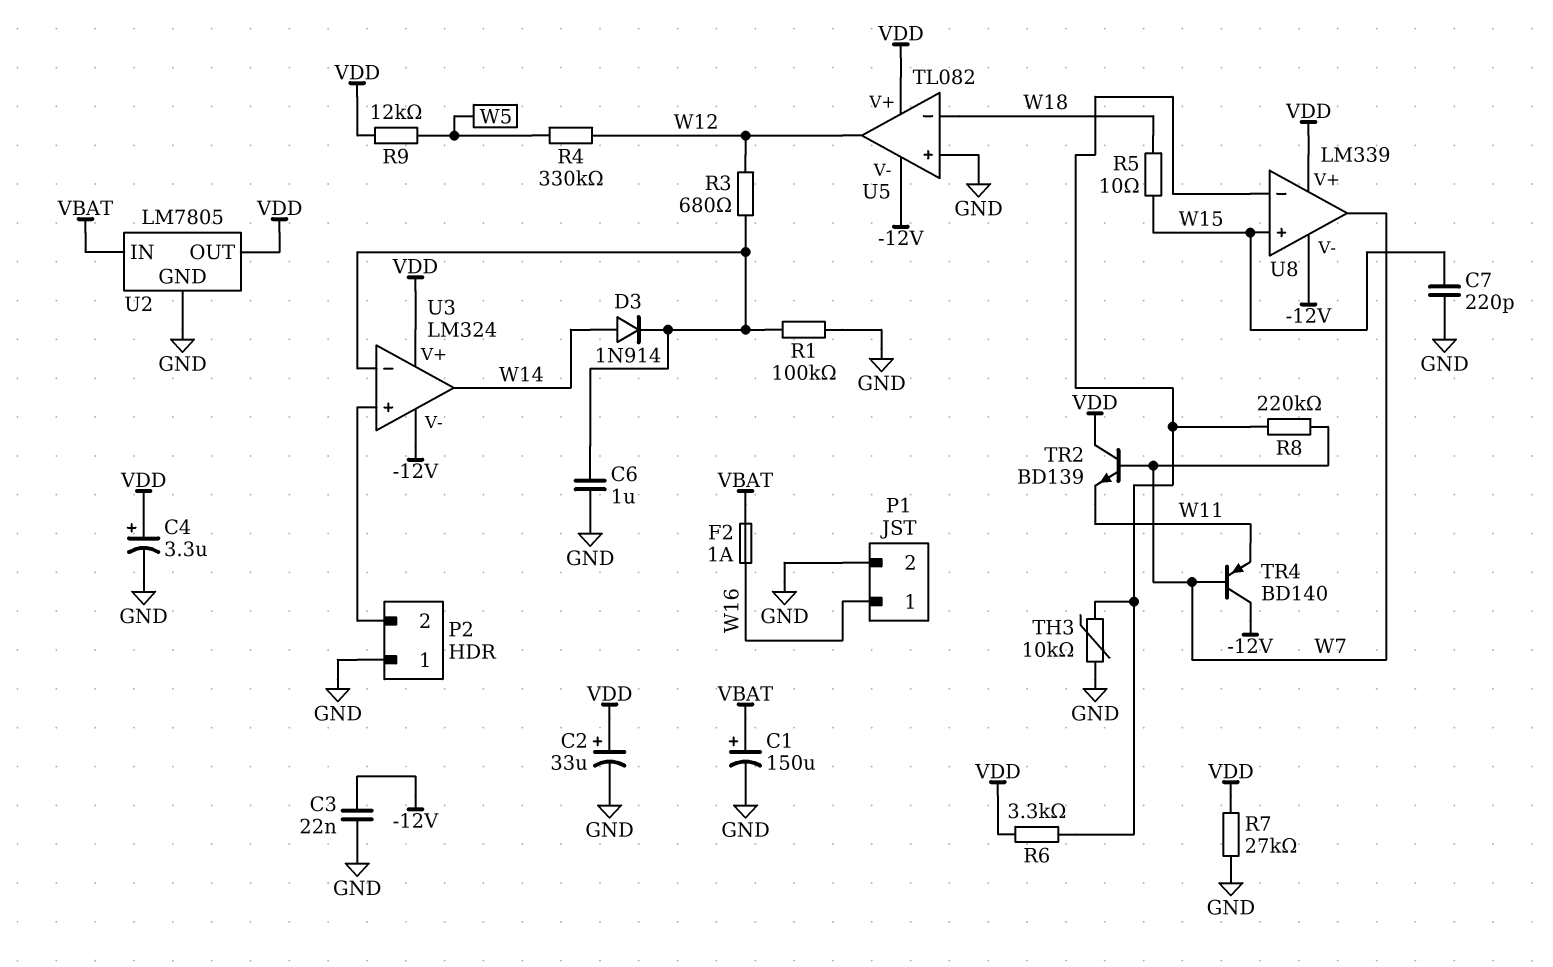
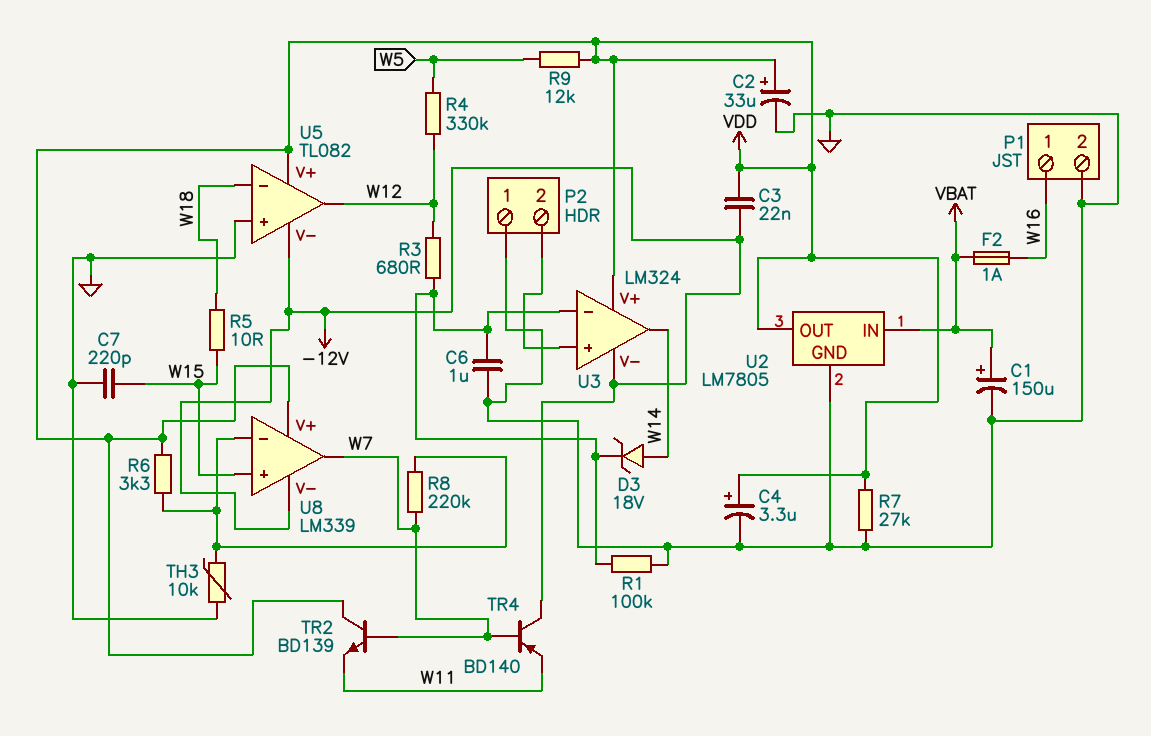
C3: 22nF (-12V, GND) -> 22nF (-12V, VDD)
D3: diode 1N914 (A W14, K U3/in-) -> zener 18V (A W14, K U3/in-)

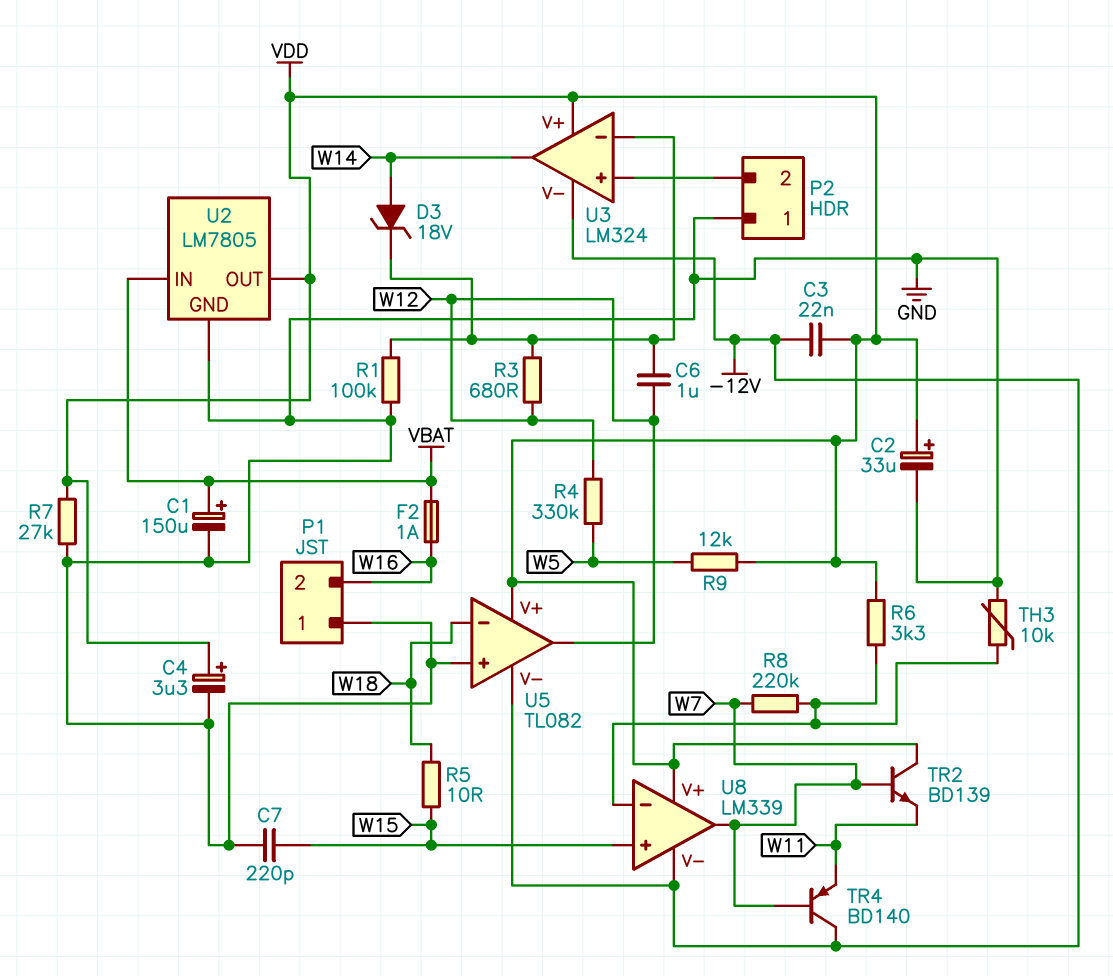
C6: 1uF (GND, U3/in-) -> 1uF (U3/in-, W12)
P1 pin 1: W16 -> GND
P1 pin 2: GND -> W16

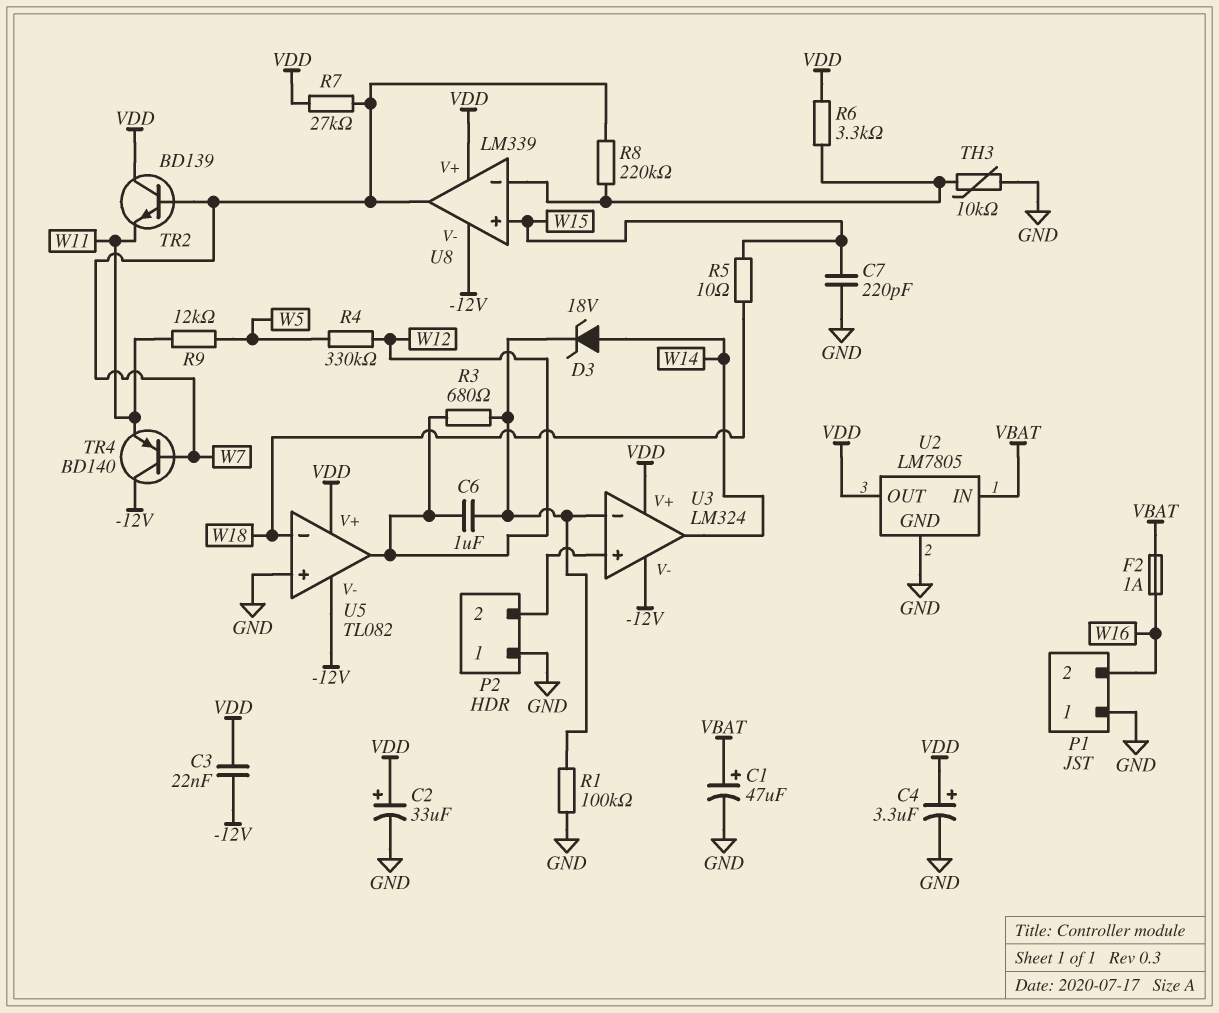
C1: 150uF (plus VBAT, minus GND) -> 47uF (plus VBAT, minus GND)
R7: 27k (GND, VDD) -> 27k (VDD, W7)
R9: 12k (VDD, W5) -> 12k (W5, W11)

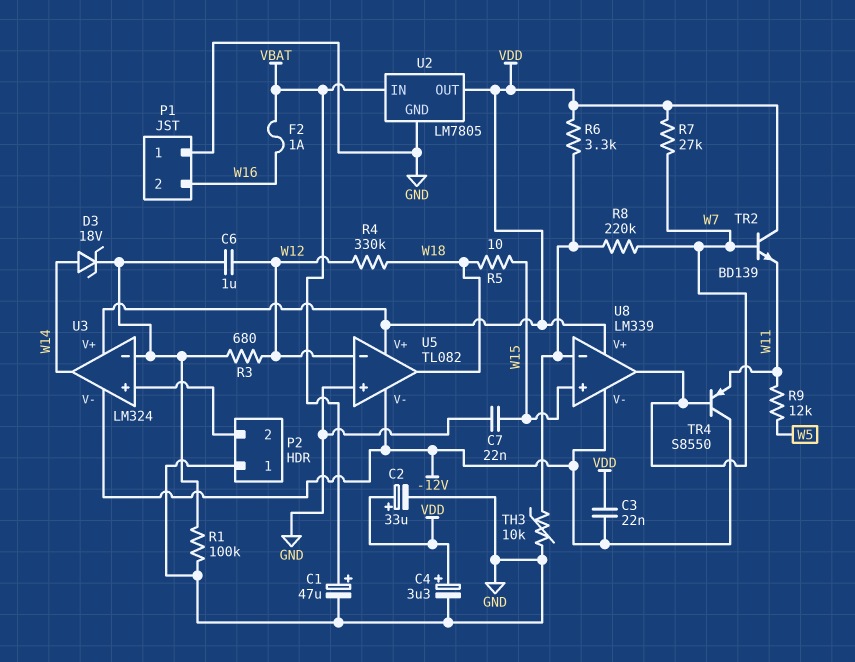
C7: 220pF (GND, W15) -> 22nF (GND, W15)
R4: 330k (W5, W12) -> 330k (W12, W18)
TR4: PNP BD140 (B W7, C -12V, E W11) -> PNP S8550 (B W7, C -12V, E W11)
U5 pin in-: W18 -> W12
U5 pin out: W12 -> W18

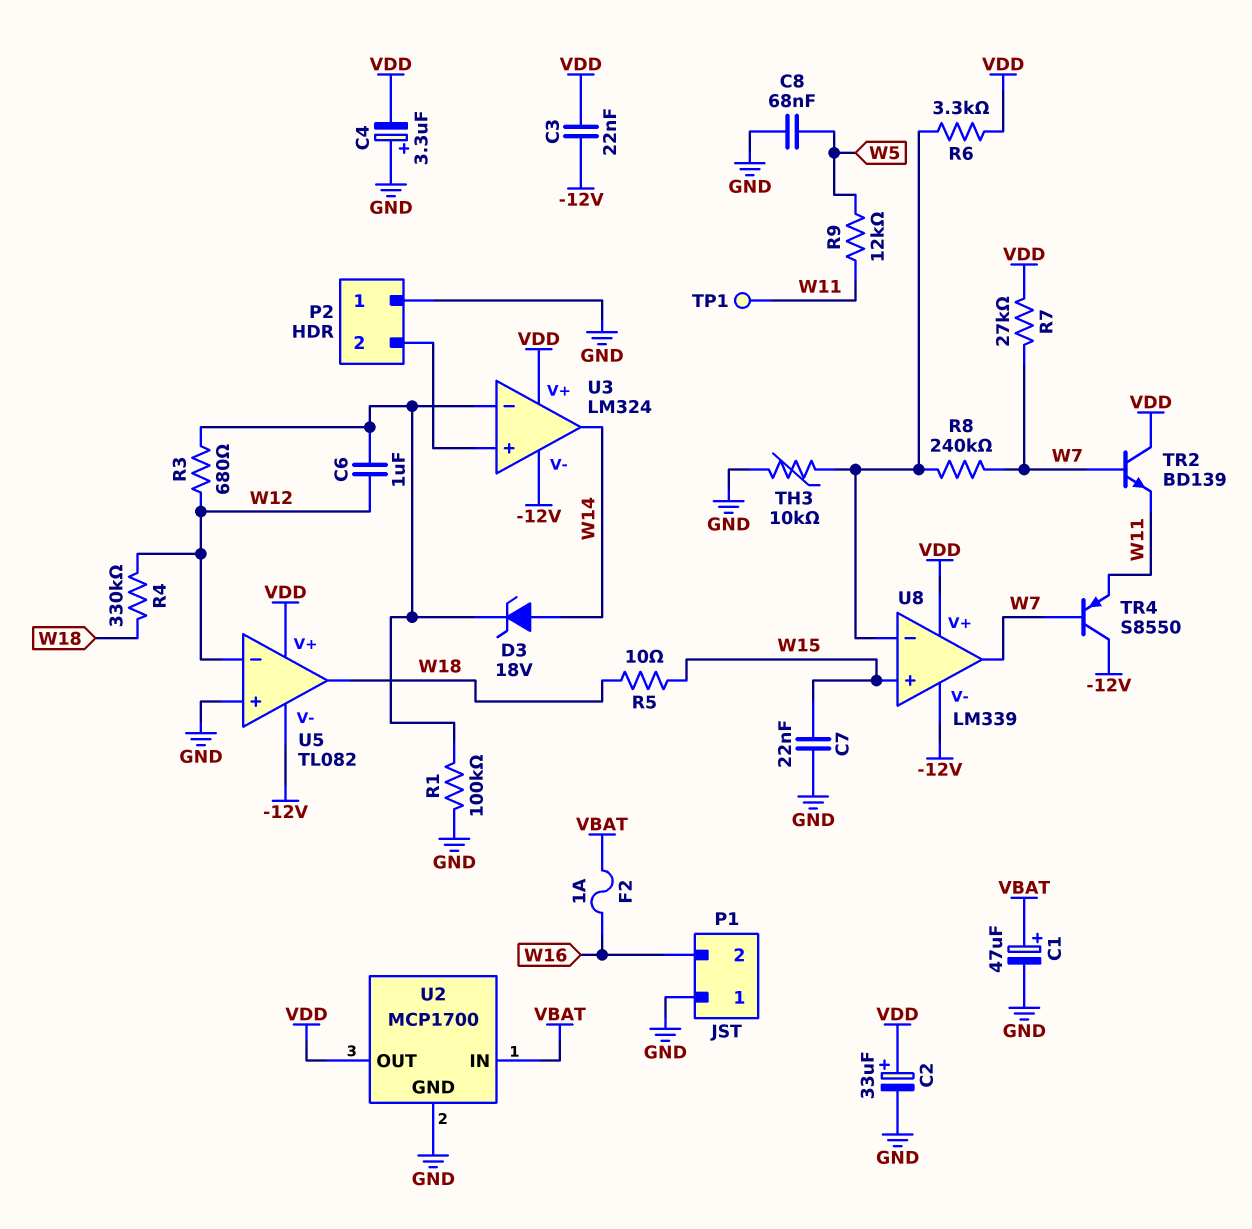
C4: 3.3uF (plus VDD, minus GND) -> 3.3uF (plus GND, minus VDD)
C8: none -> 68nF (GND, W5)
R8: 220k (U8/in-, W7) -> 240k (U8/in-, W7)
TP1: none -> test point (W11)
U2: LM7805 -> MCP1700

